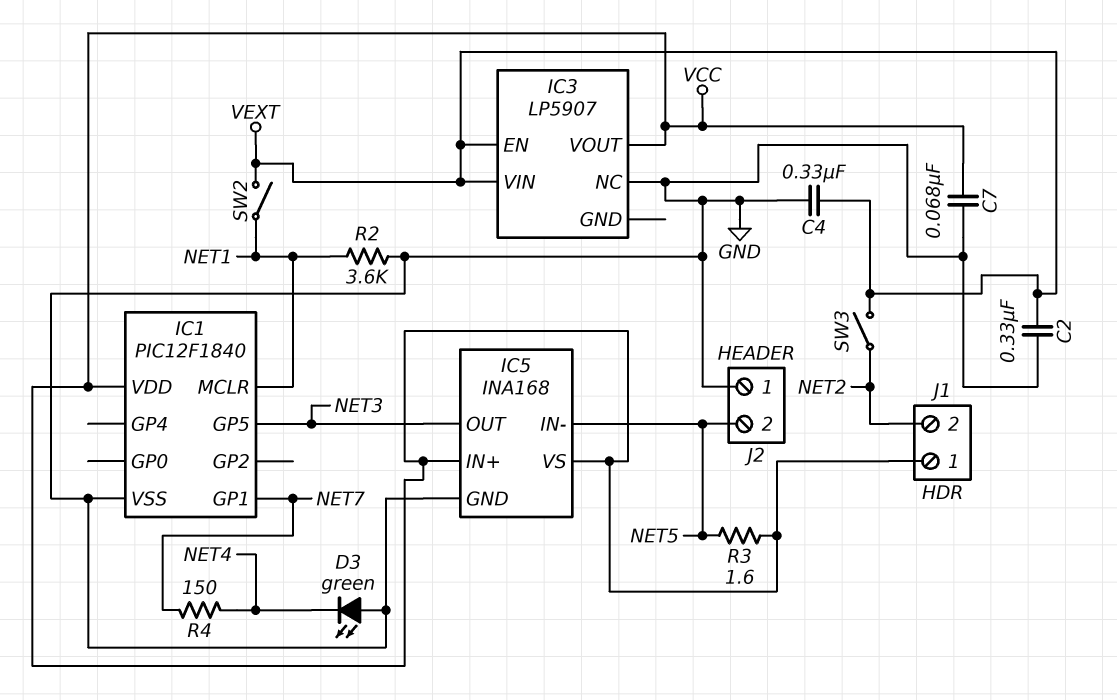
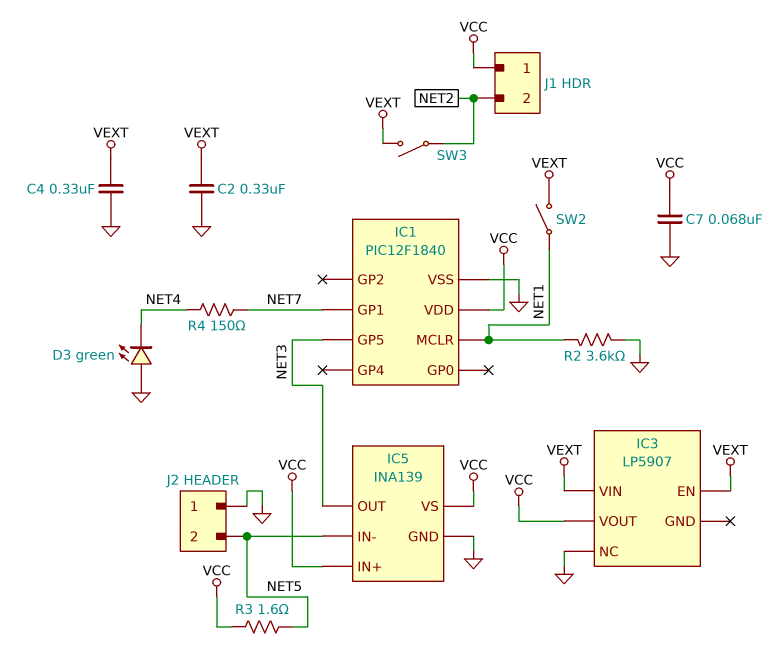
IC5: INA168 -> INA139

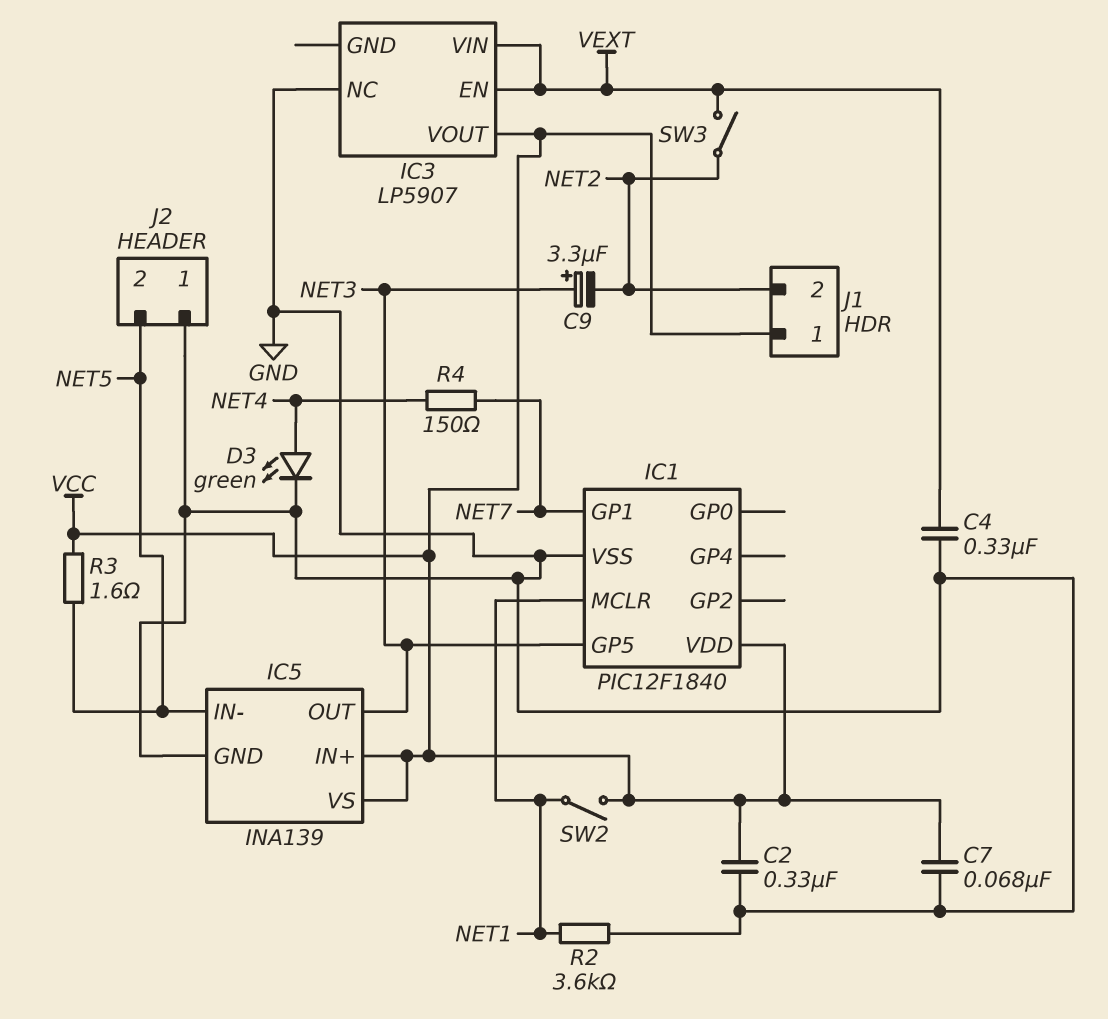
C2: 330nF (GND, VEXT) -> 330nF (GND, VCC)
C9: none -> 3.3uF (plus NET3, minus NET2)
D3: LED green (A GND, K NET4) -> LED green (A NET4, K GND)
SW2: switch (NET1, VEXT) -> switch (NET1, VCC)

